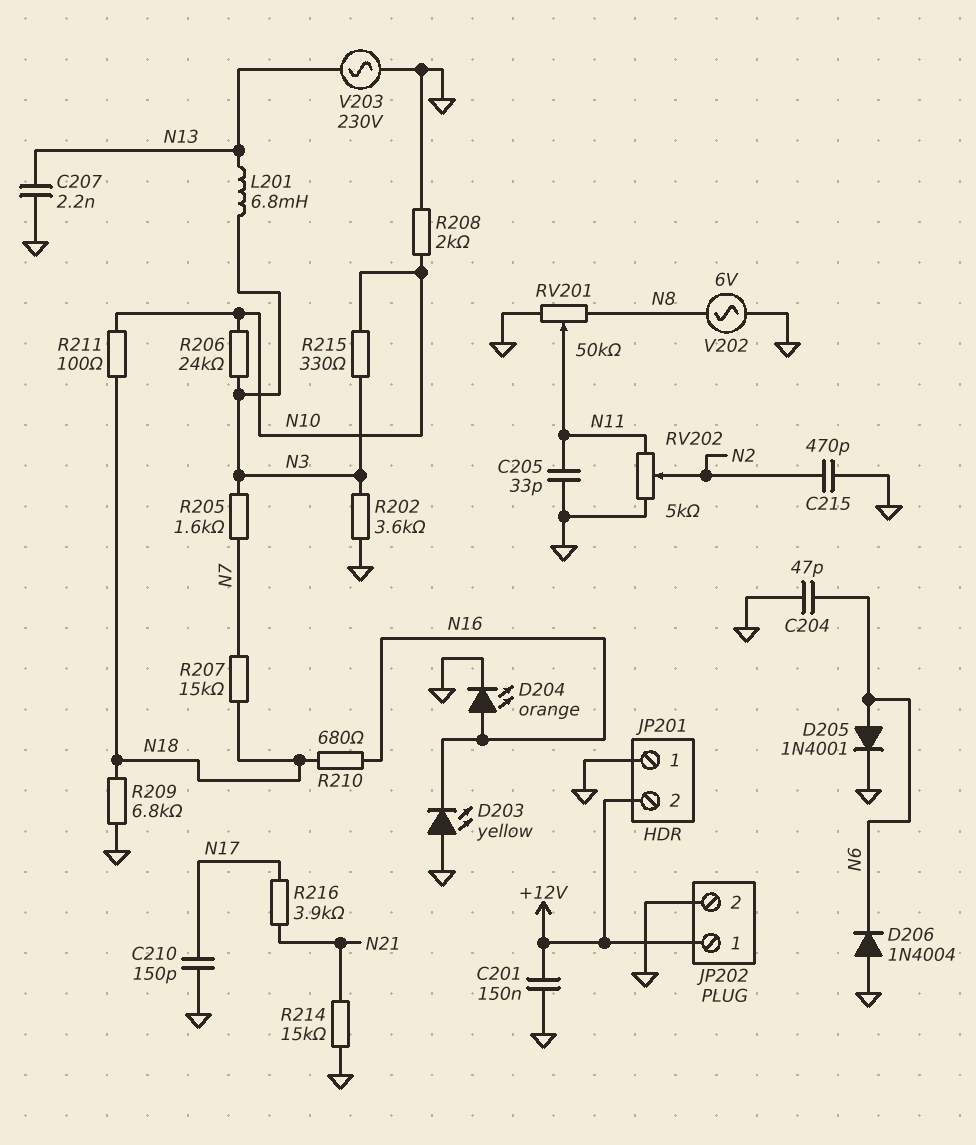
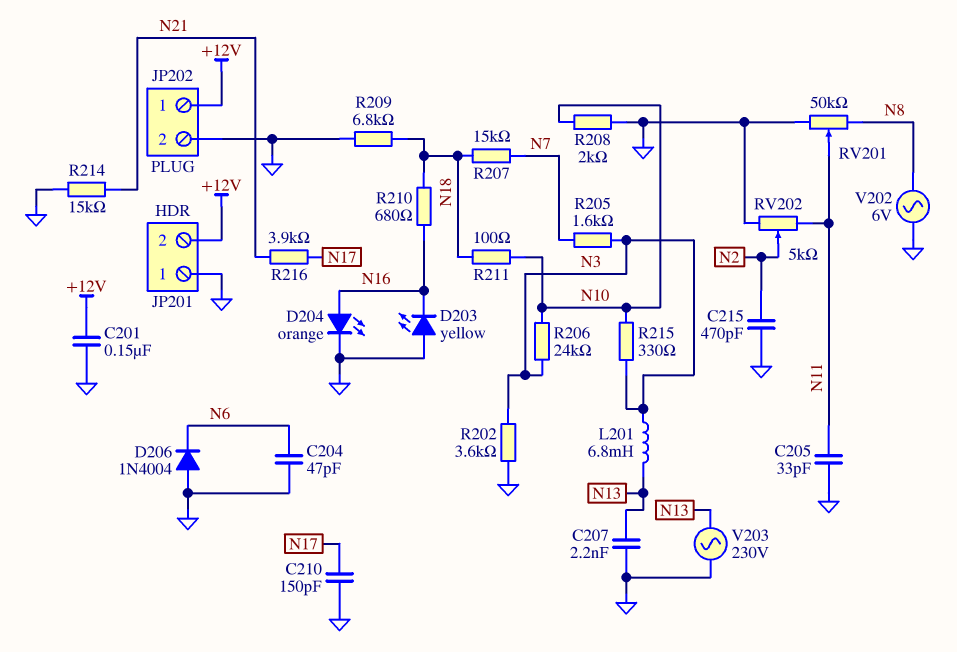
D205: diode 1N4001 (A N6, K GND) -> none

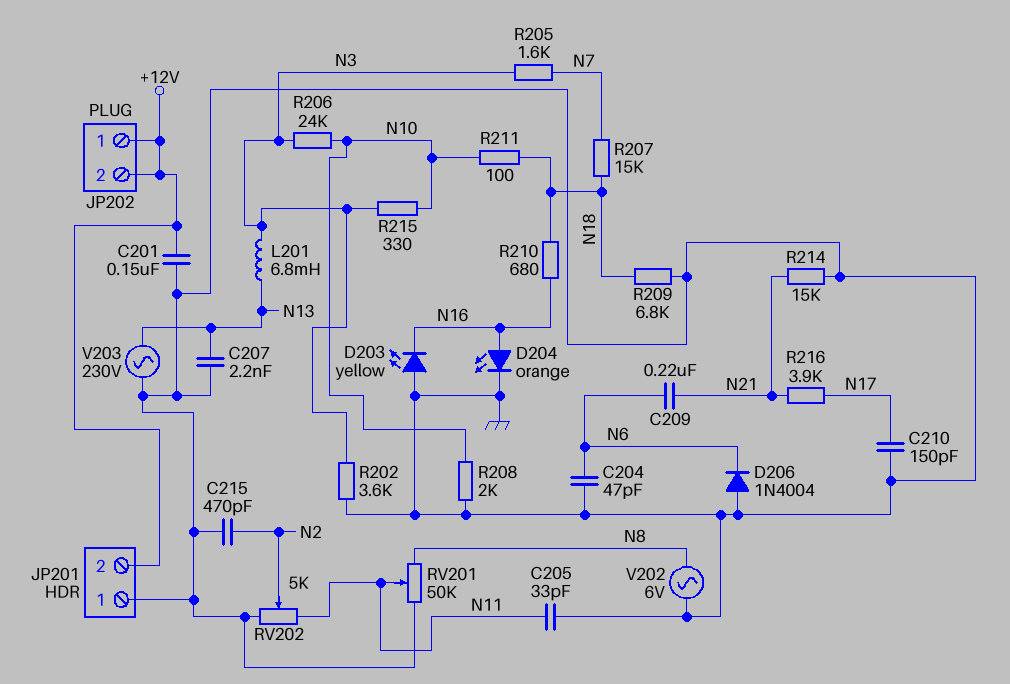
C209: none -> 220nF (N6, N21)
JP202 pin 2: GND -> +12V

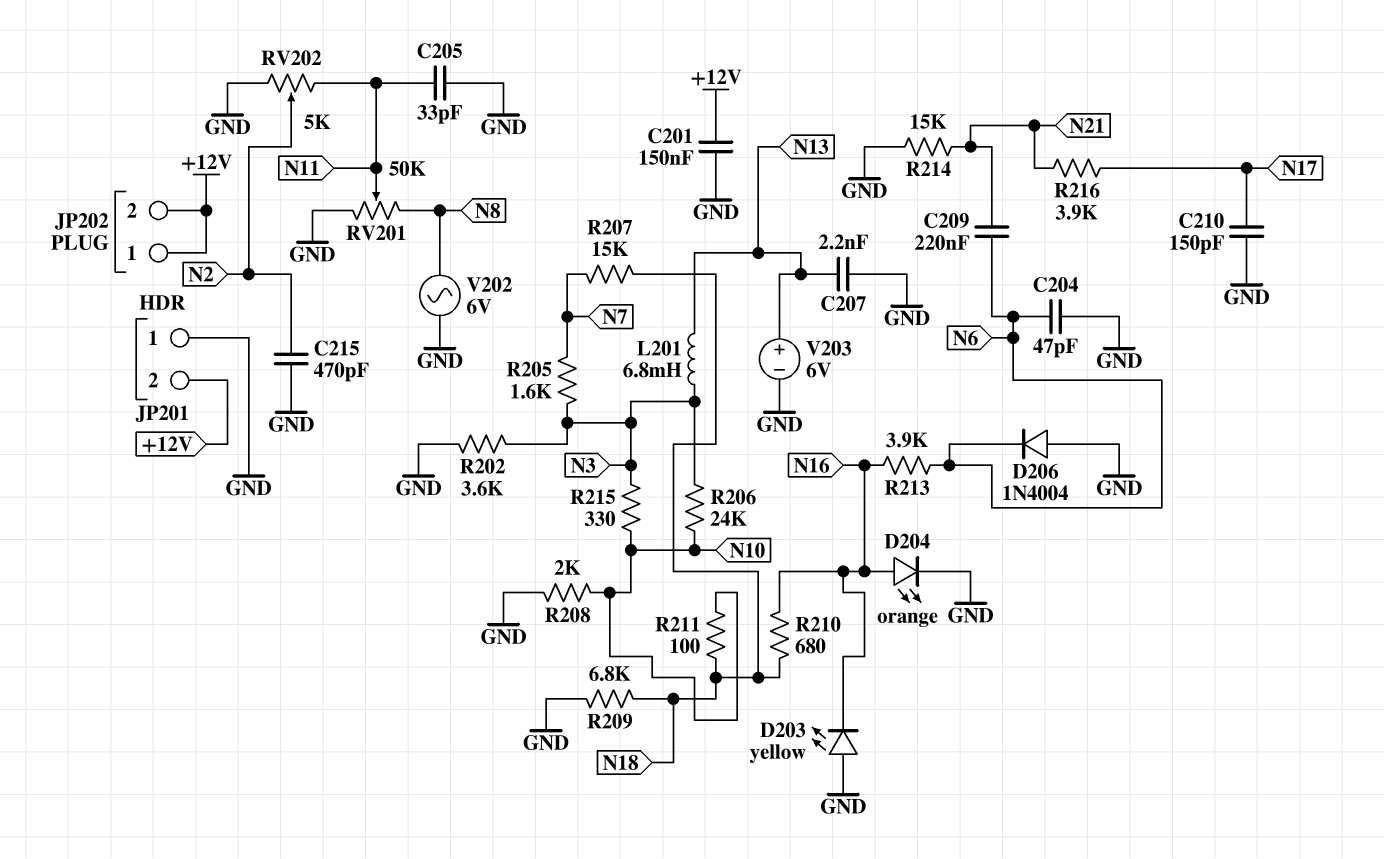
R213: none -> 3.9k (N6, N16)
V203: AC 230V (GND, N13) -> 6V (plus N13, minus GND)

